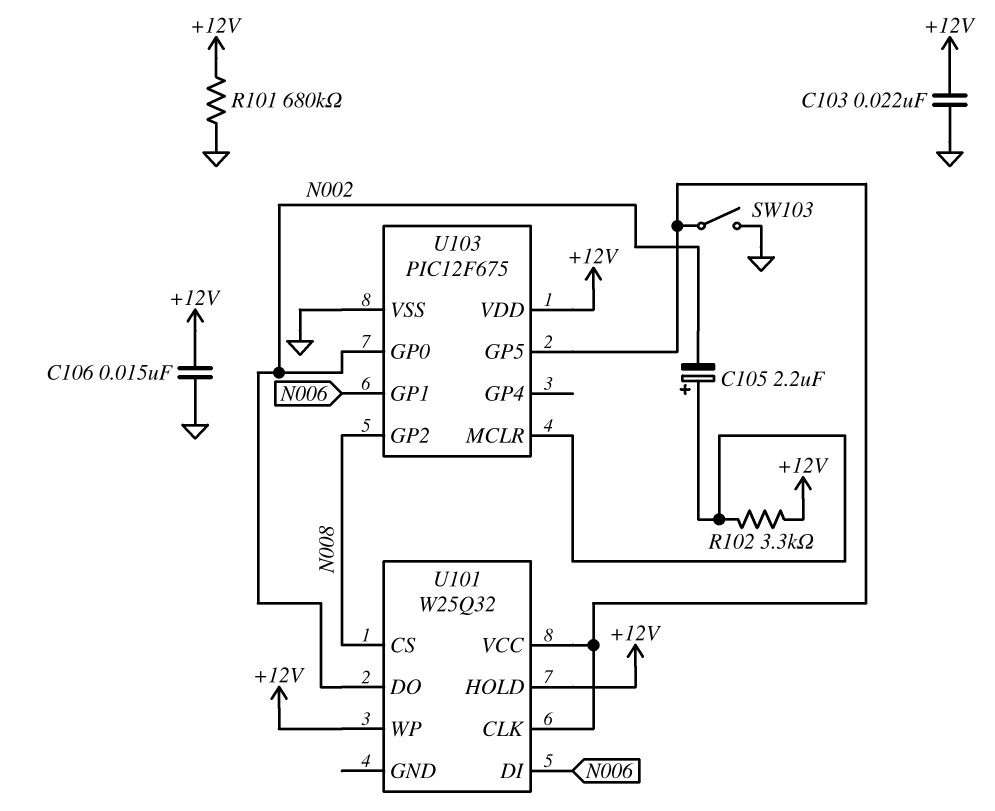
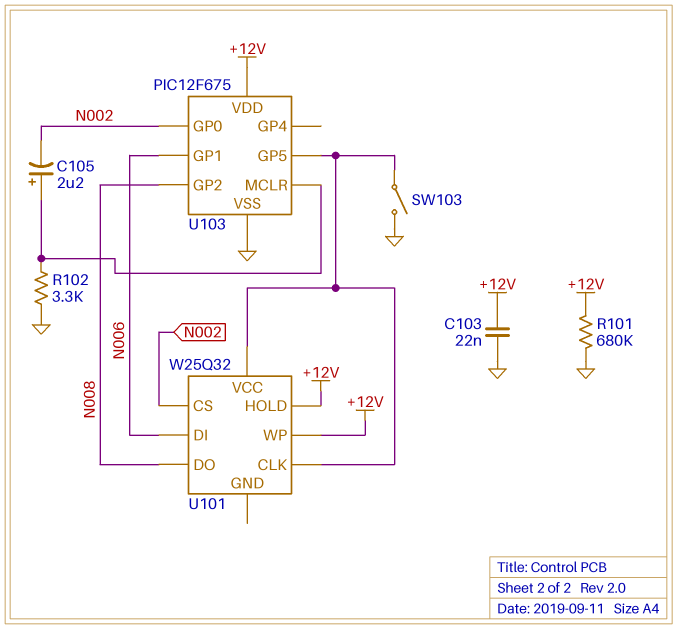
C106: 15nF (+12V, GND) -> none
R102: 3.3k (+12V, U103/MCLR) -> 3.3k (GND, U103/MCLR)
U101 pin CS: N008 -> N002
U101 pin DO: N002 -> N008

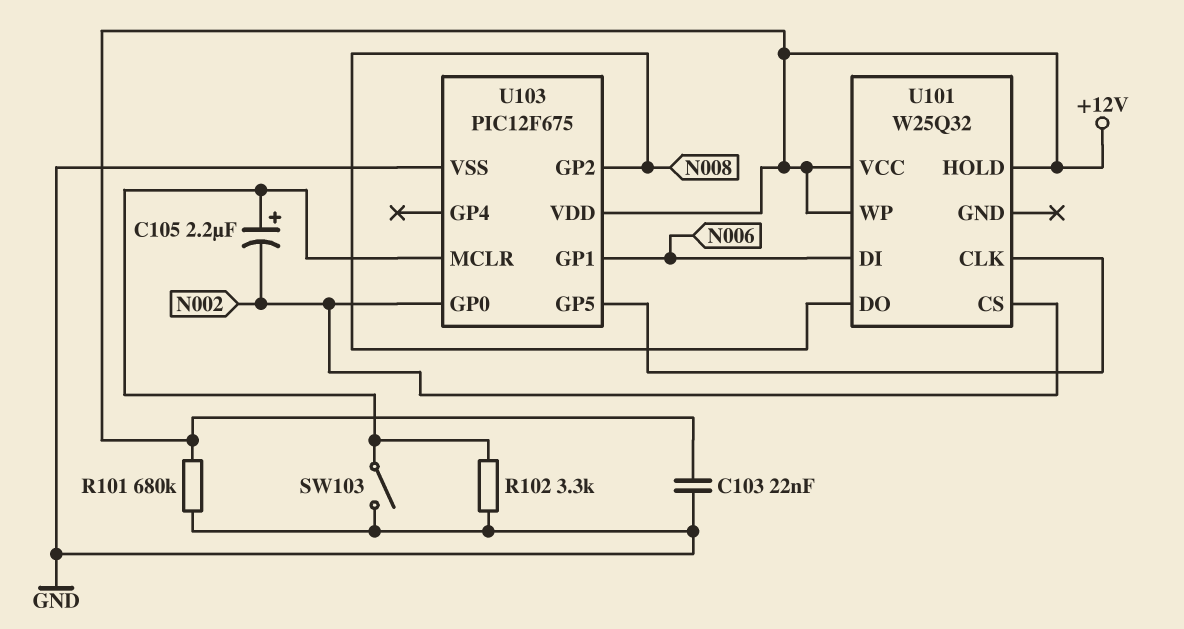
SW103: switch (GND, U101/CLK) -> switch (GND, U103/MCLR)
U101 pin VCC: U101/CLK -> +12V

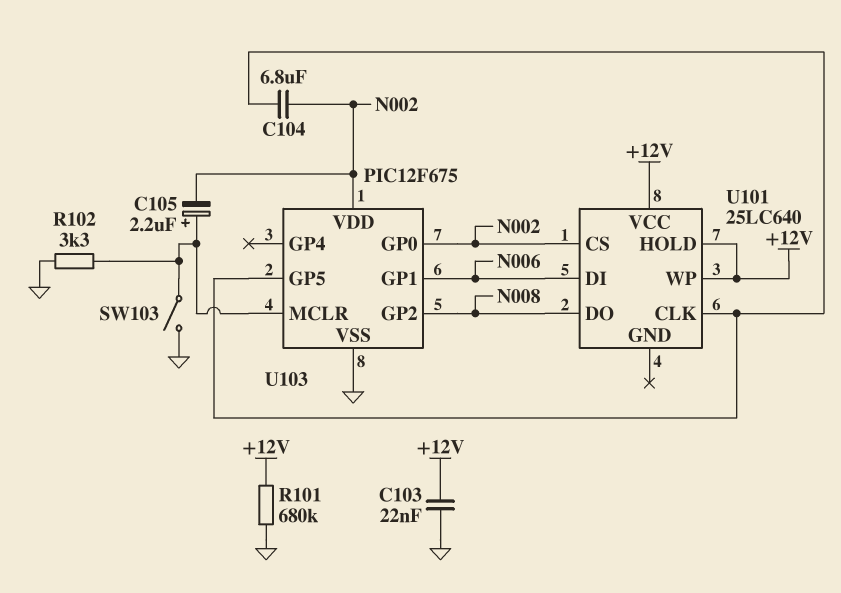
C104: none -> 6.8uF (N002, U101/CLK)
U101: W25Q32 -> 25LC640
U103 pin VDD: +12V -> N002

